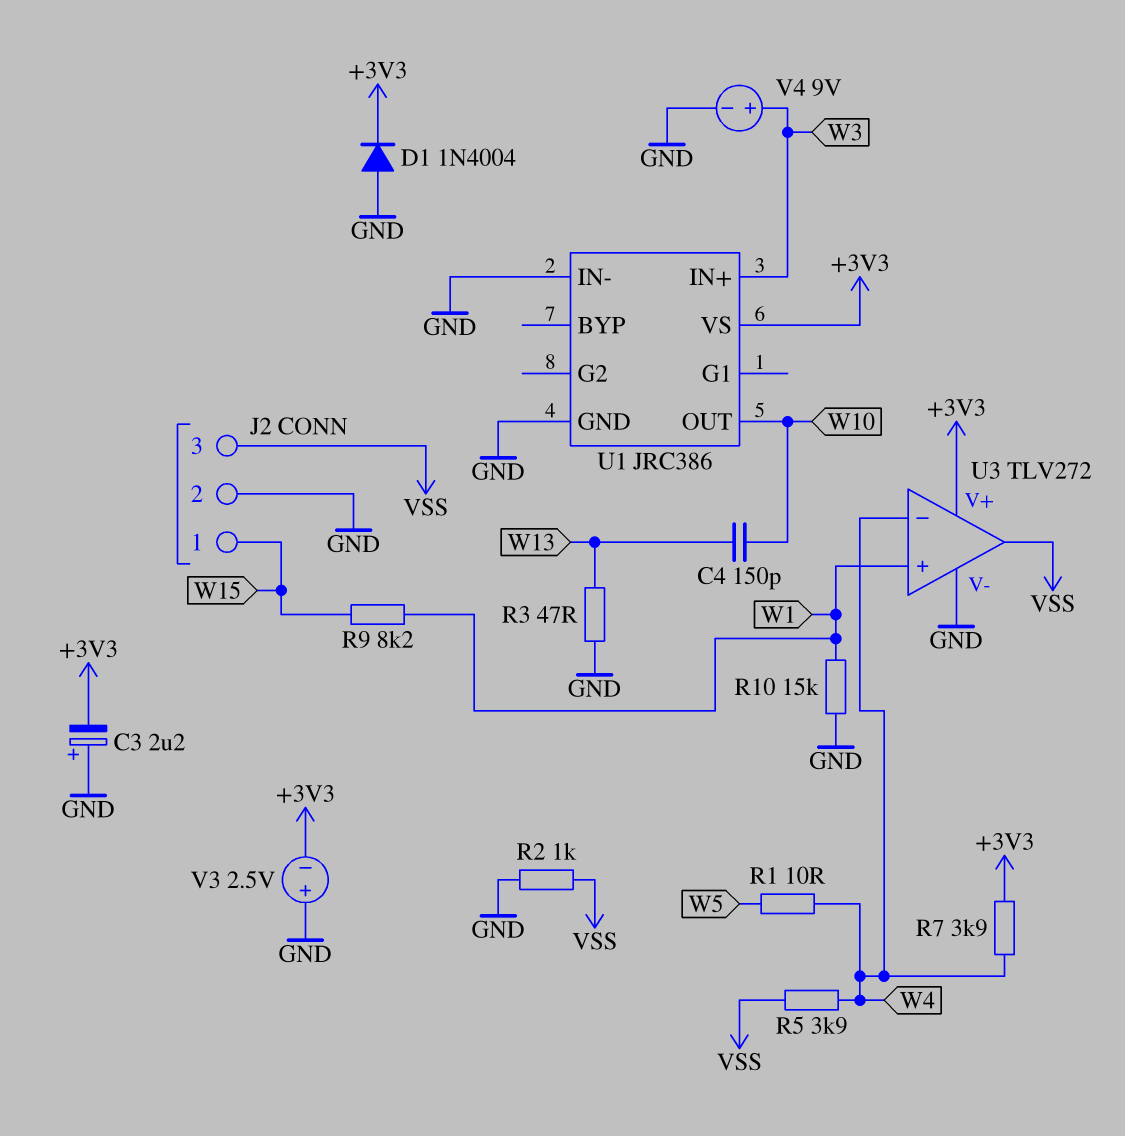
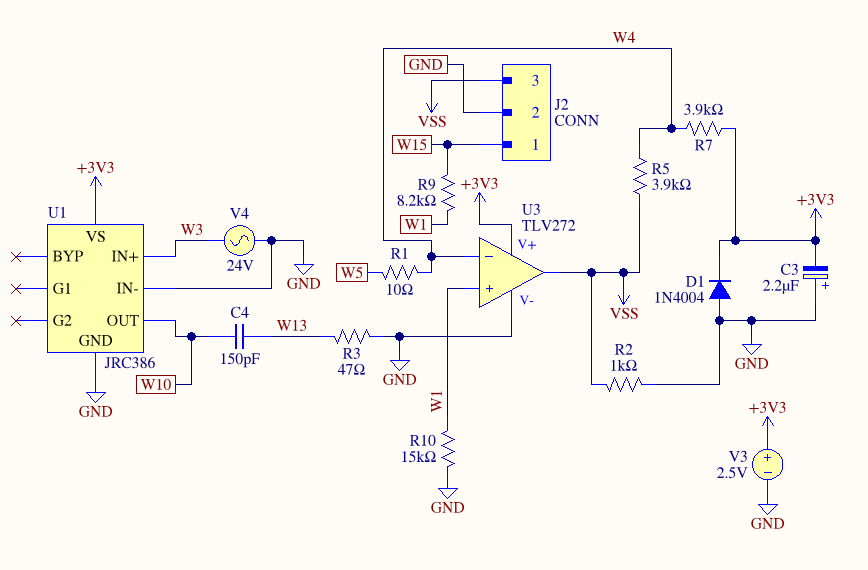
V3: 2.5V (plus GND, minus +3V3) -> 2.5V (plus +3V3, minus GND)
V4: 9V (plus W3, minus GND) -> AC 24V (GND, W3)

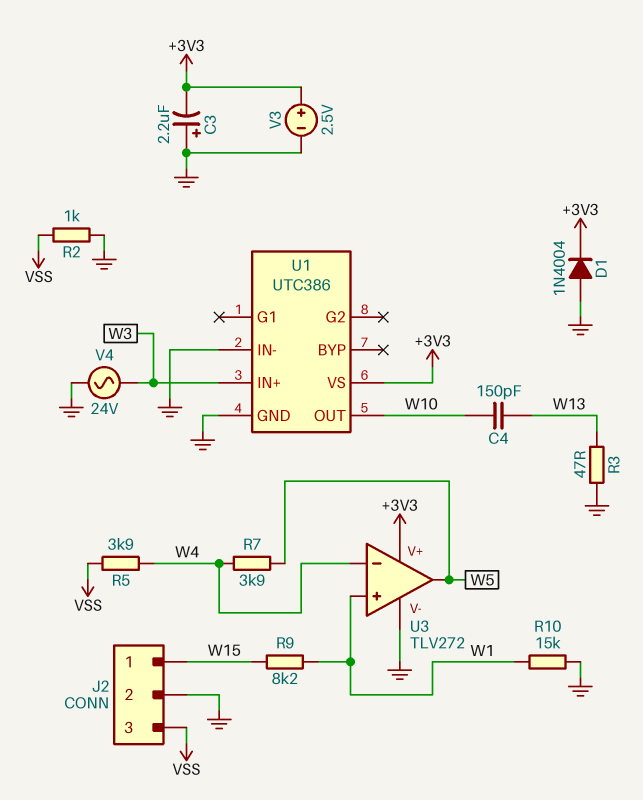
R1: 10 (W4, W5) -> none
R7: 3.9k (+3V3, W4) -> 3.9k (W4, W5)
U1: JRC386 -> UTC386
U3 pin out: VSS -> W5

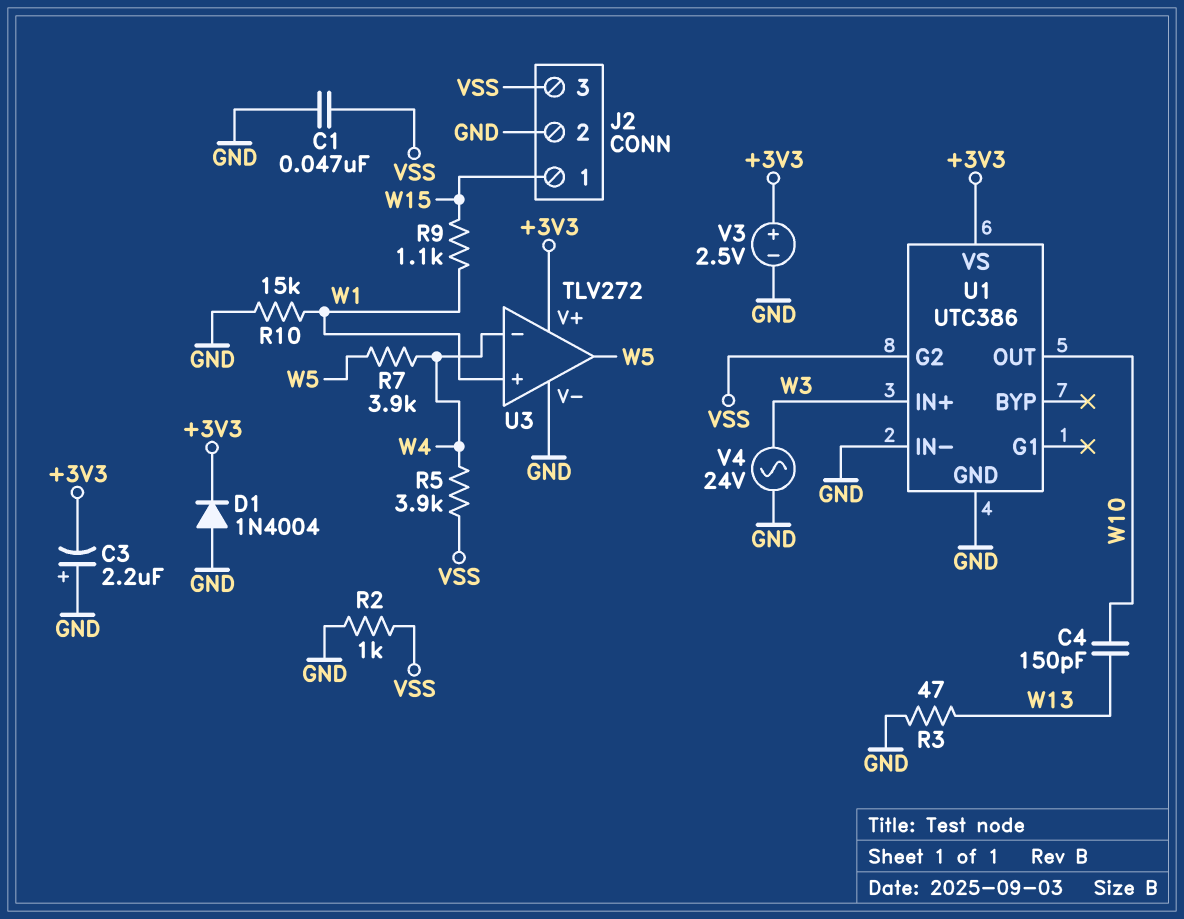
C1: none -> 47nF (GND, VSS)
R9: 8.2k (W1, W15) -> 1.1k (W1, W15)
U1 pin G2: none -> VSS

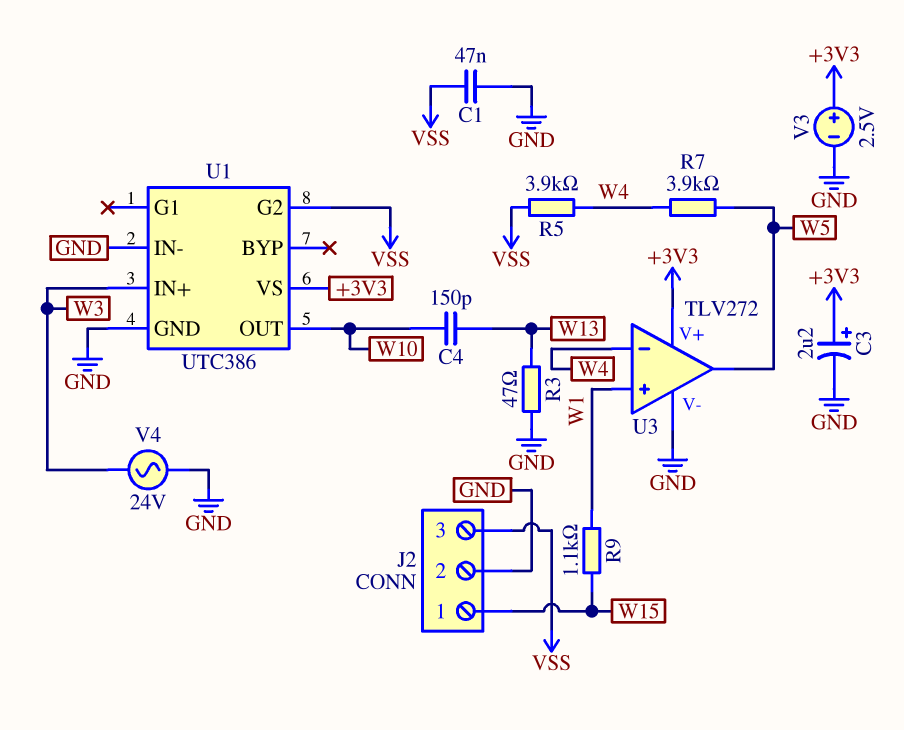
C3: 2.2uF (plus GND, minus +3V3) -> 2.2uF (plus +3V3, minus GND)
D1: diode 1N4004 (A GND, K +3V3) -> none
R2: 1k (GND, VSS) -> none
R10: 15k (GND, W1) -> none

